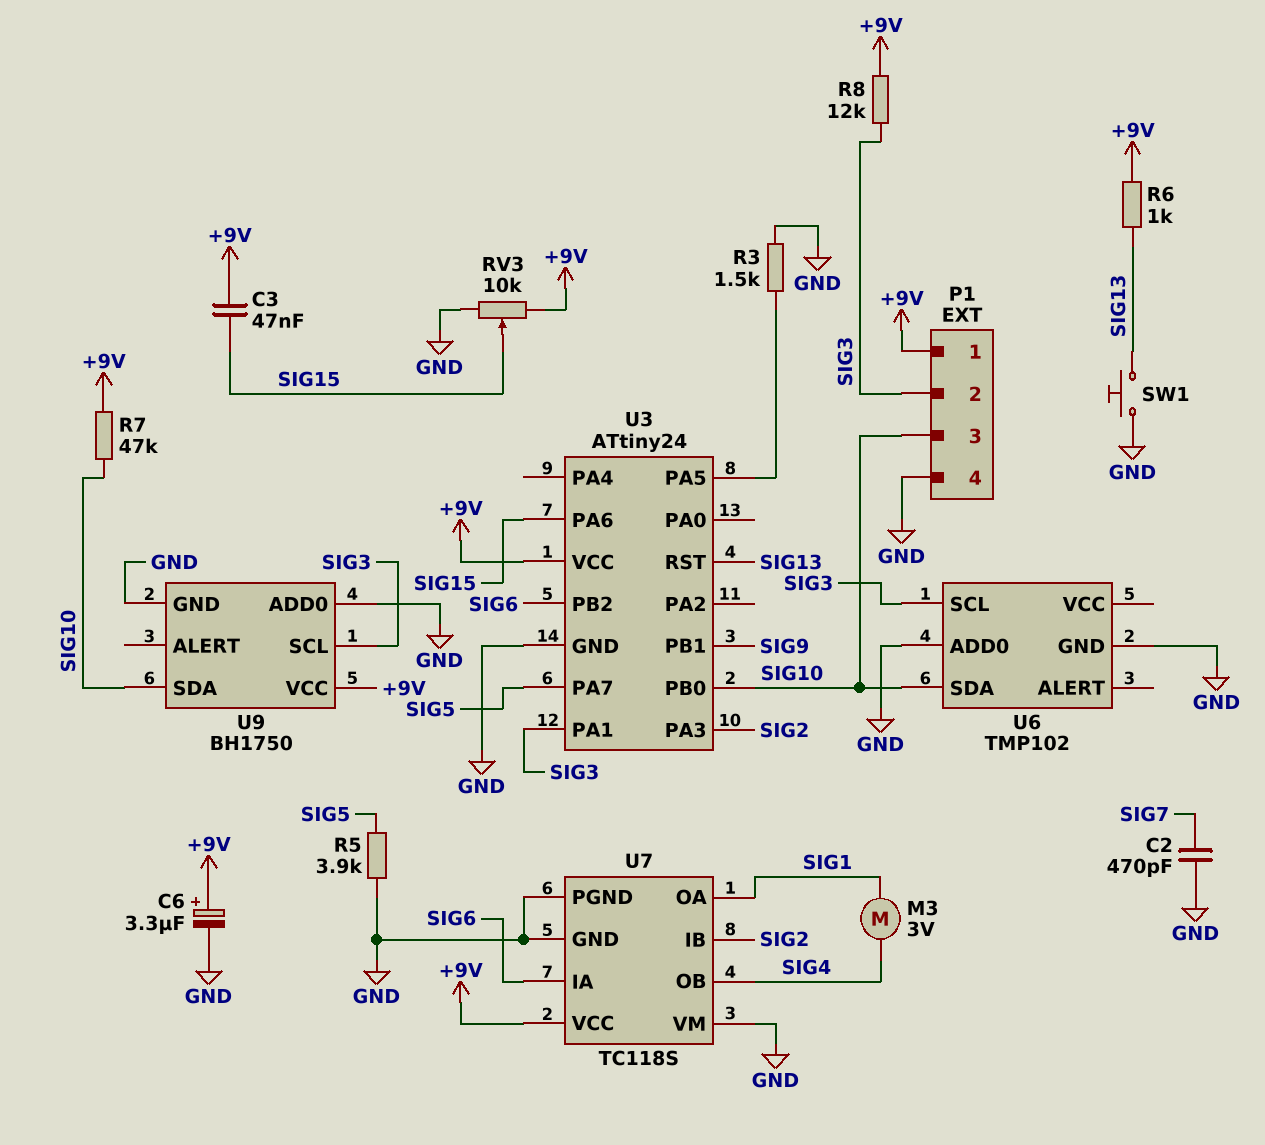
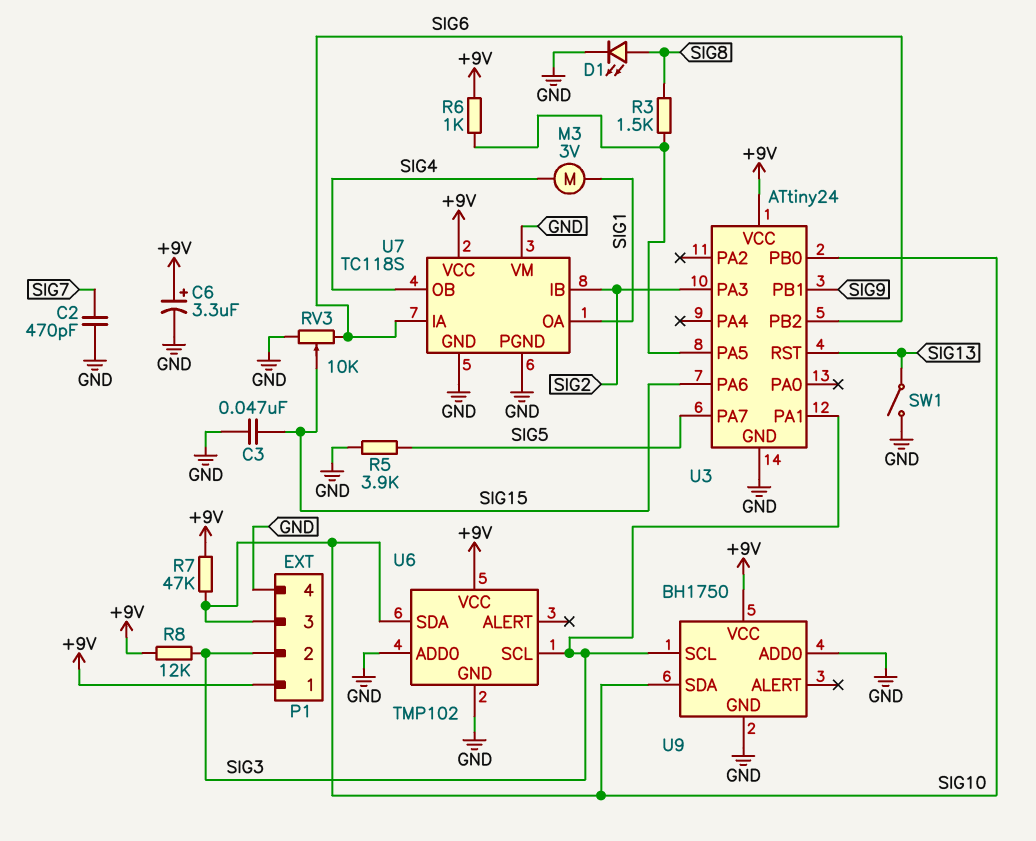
C3: 47nF (+9V, SIG15) -> 47nF (GND, SIG15)
D1: none -> LED (A SIG8, K GND)
R3: 1.5k (GND, U3/PA5) -> 1.5k (SIG8, U3/PA5)
R6: 1k (+9V, SIG13) -> 1k (+9V, U3/PA5)
RV3: 10k (+9V, GND, wiper SIG15) -> 10k (GND, SIG6, wiper SIG15)
SW1: button (GND, SIG13) -> switch (GND, SIG13)
U6 pin VCC: none -> +9V

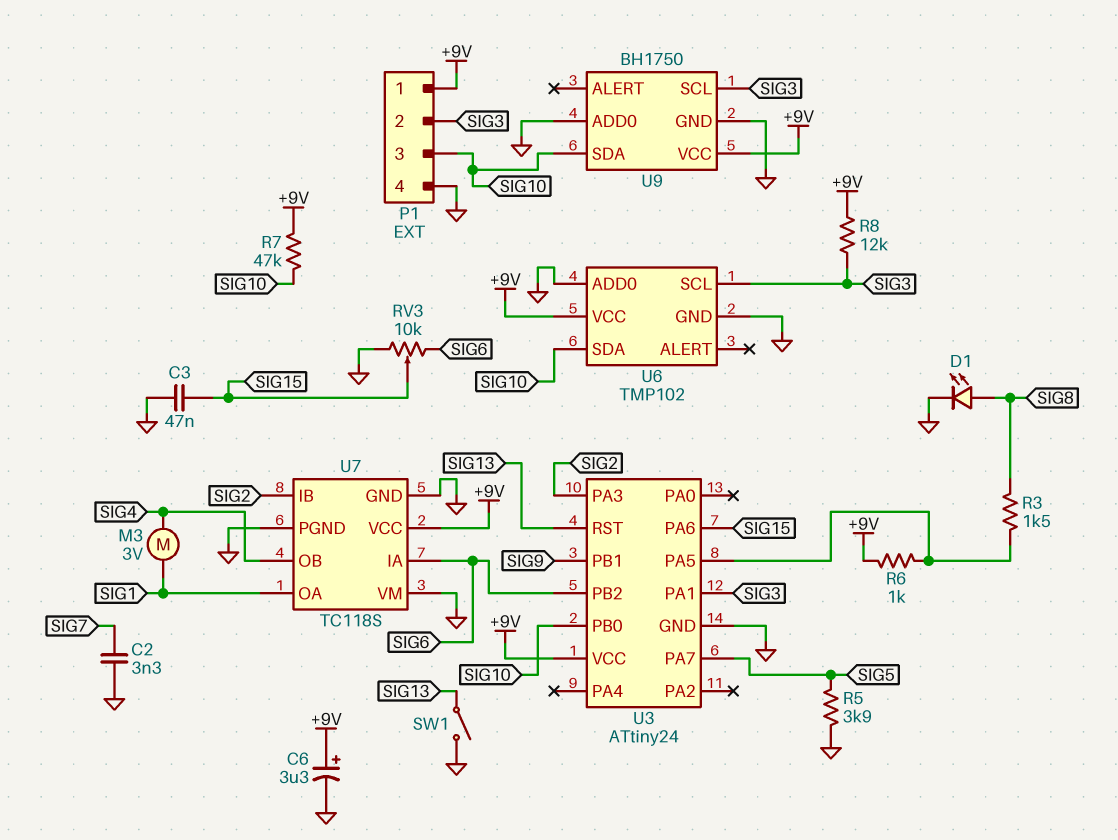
C2: 470pF (GND, SIG7) -> 3.3nF (GND, SIG7)

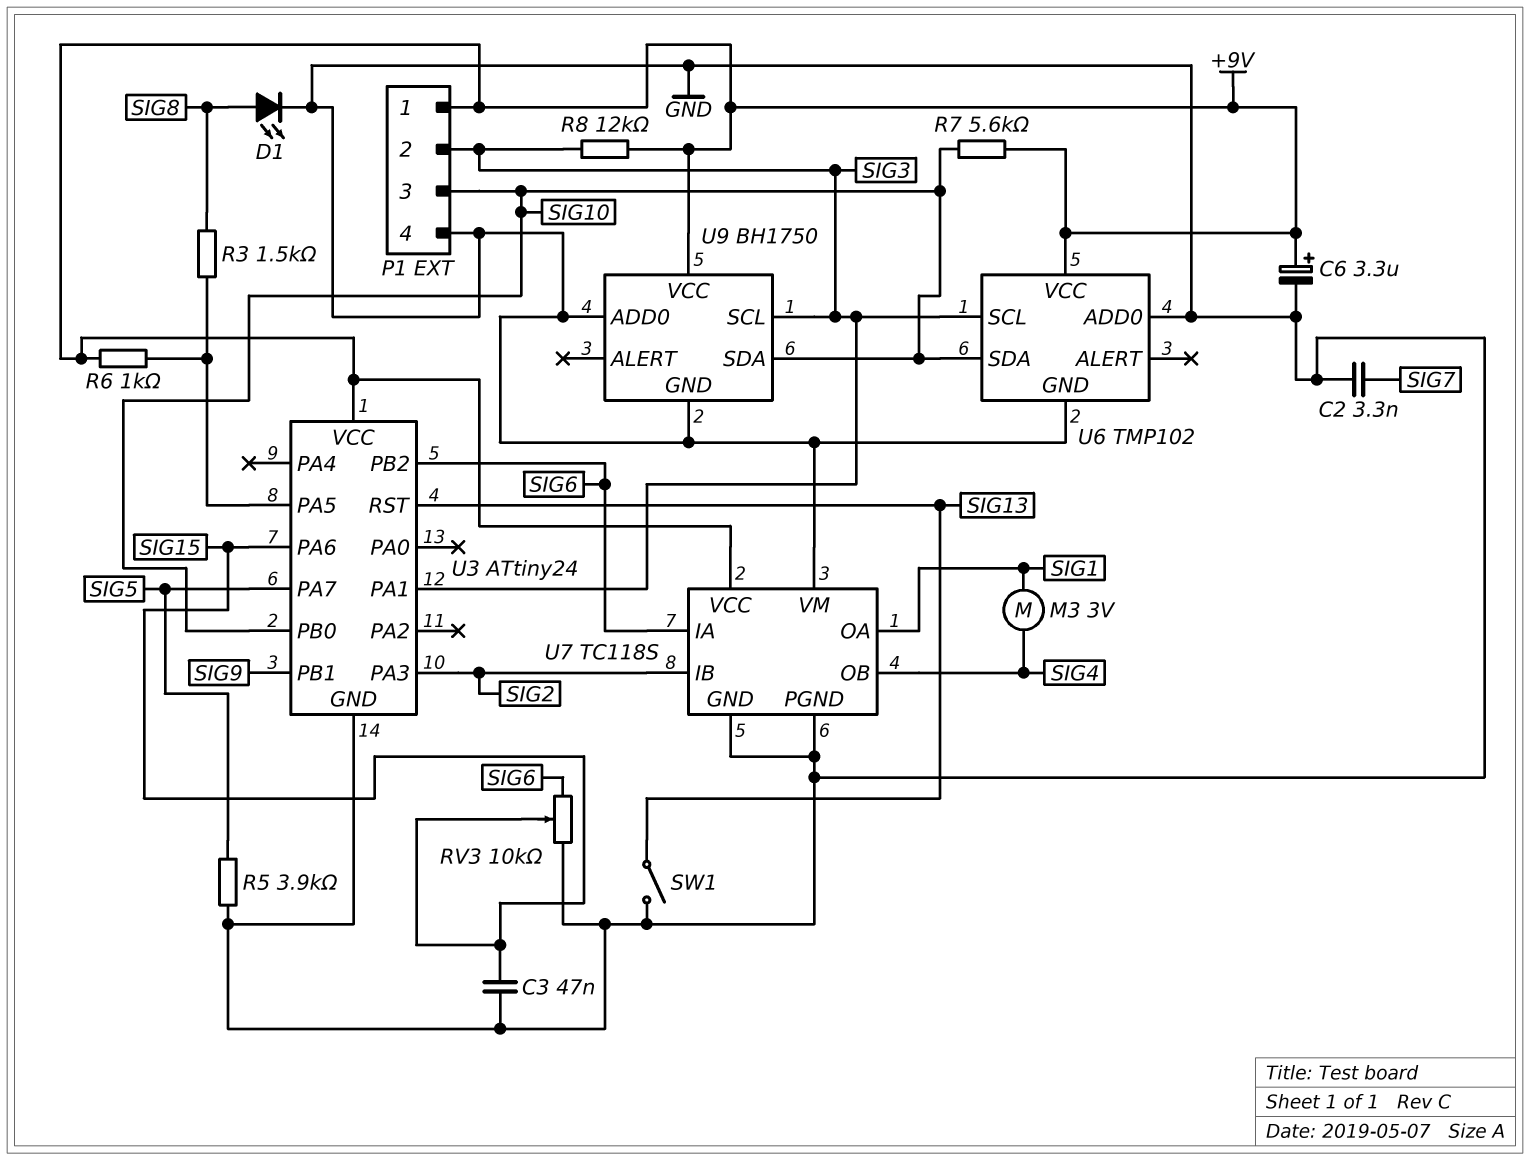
R7: 47k (+9V, SIG10) -> 5.6k (+9V, SIG10)

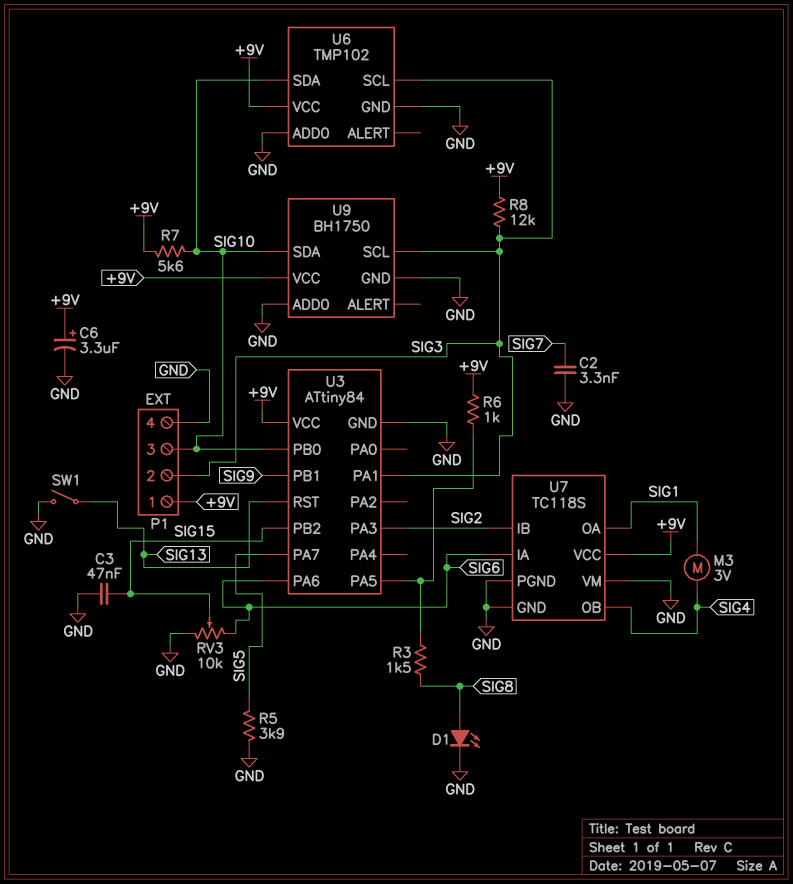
U3: ATtiny24 -> ATtiny84
U3 pin PA6: SIG15 -> SIG6
U3 pin PB2: SIG6 -> SIG15

